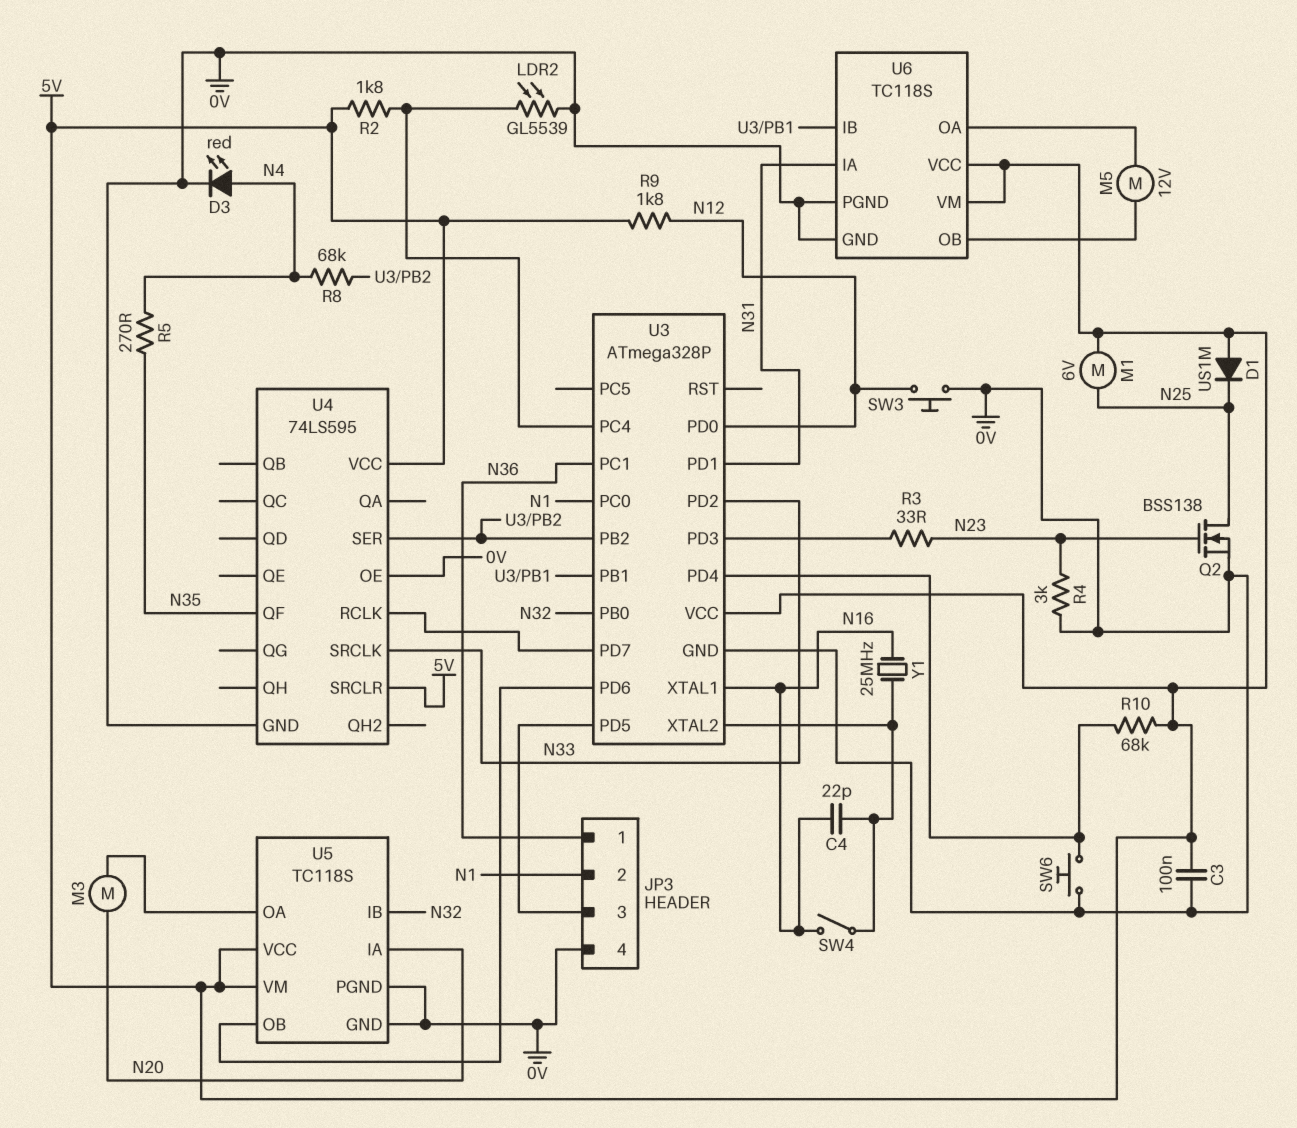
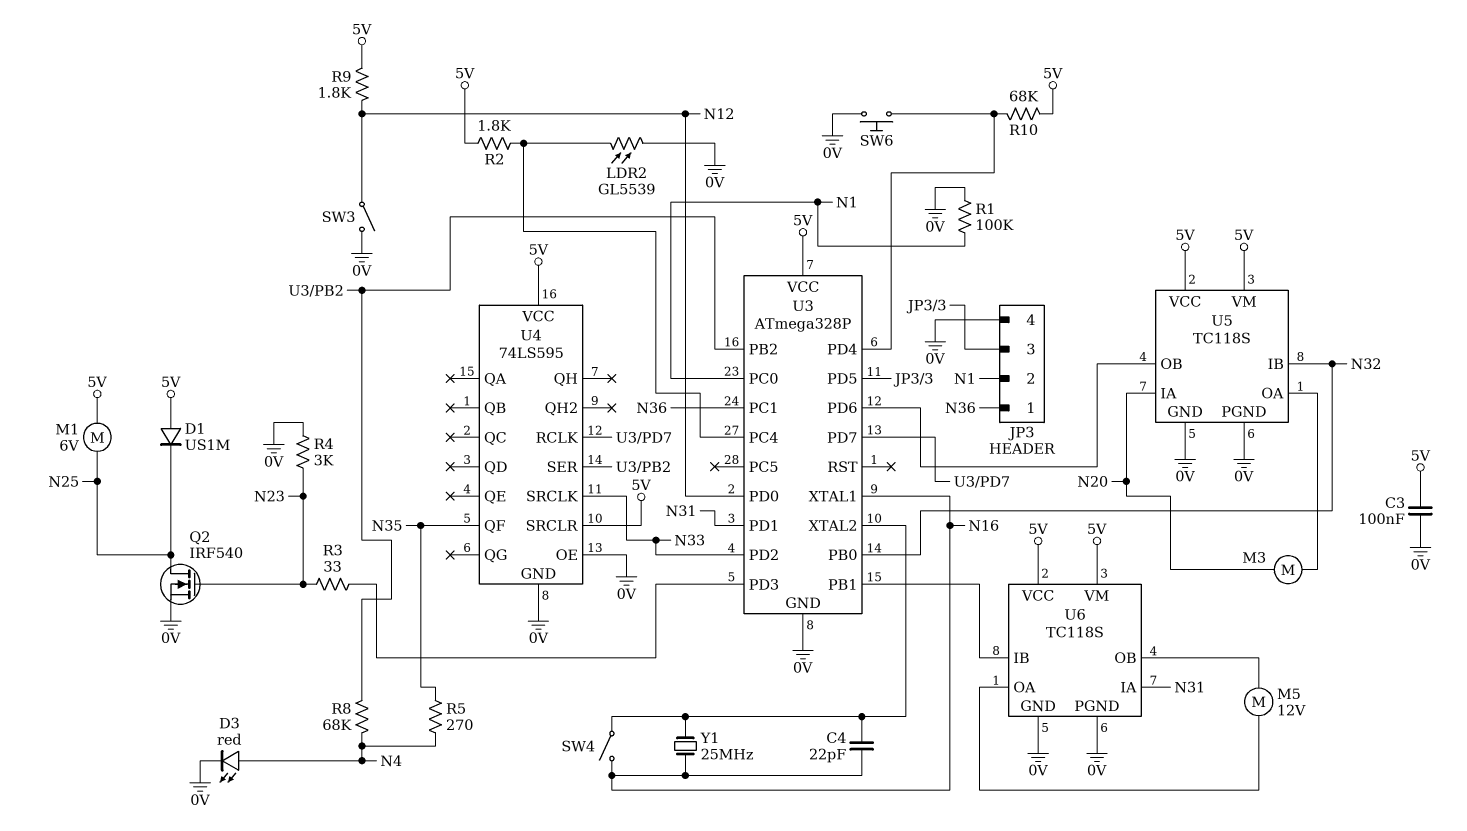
Q2: NMOS BSS138 (G N23, D N25, S 0V) -> NMOS IRF540 (G N23, D N25, S 0V)
R1: none -> 100k (0V, N1)
SW3: button (0V, N12) -> switch (0V, N12)

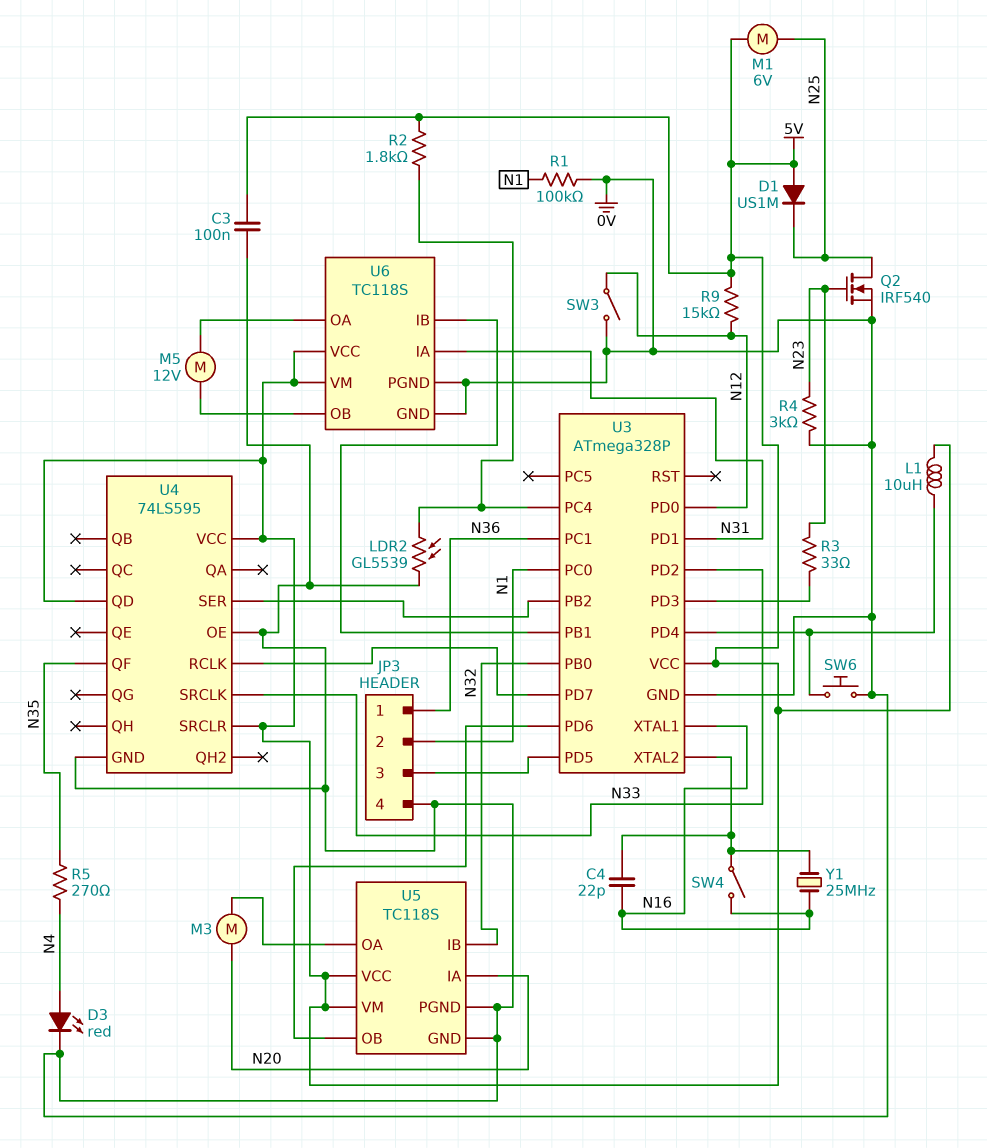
L1: none -> 10uH (5V, U3/PD4)
R8: 68k (N4, U3/PB2) -> none
R9: 1.8k (5V, N12) -> 15k (5V, N12)
R10: 68k (5V, U3/PD4) -> none
U4 pin QD: none -> 5V

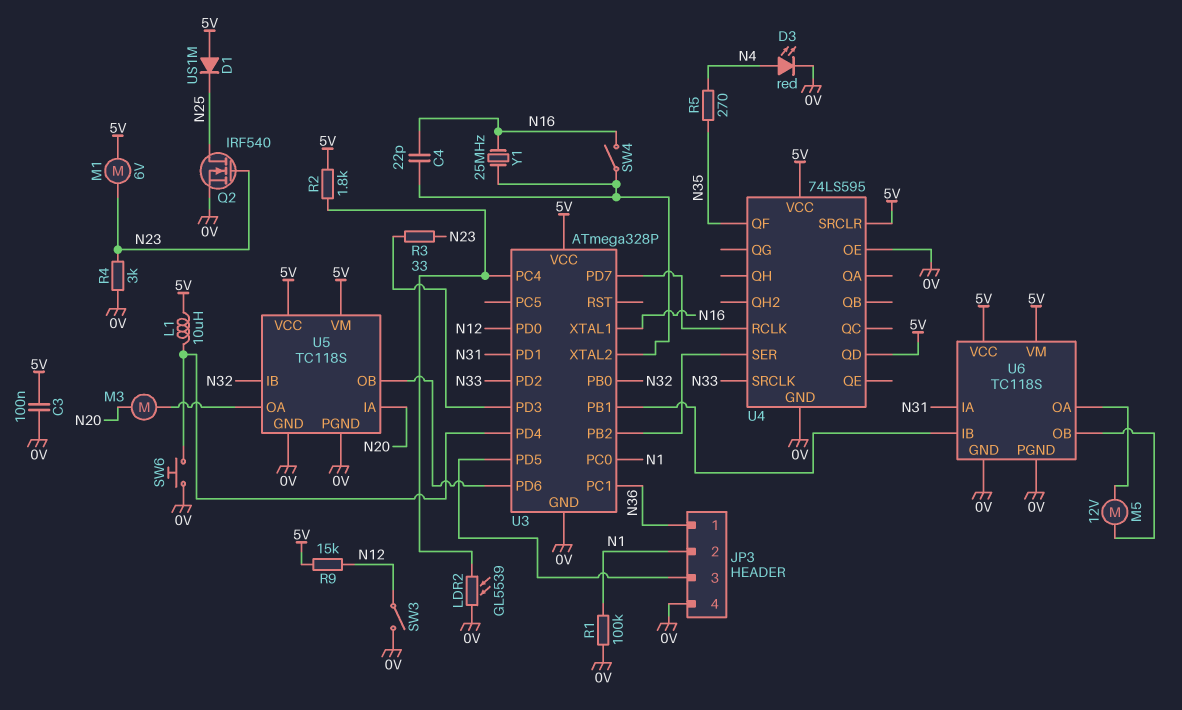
M1: motor 6V (5V, N25) -> motor 6V (5V, N23)

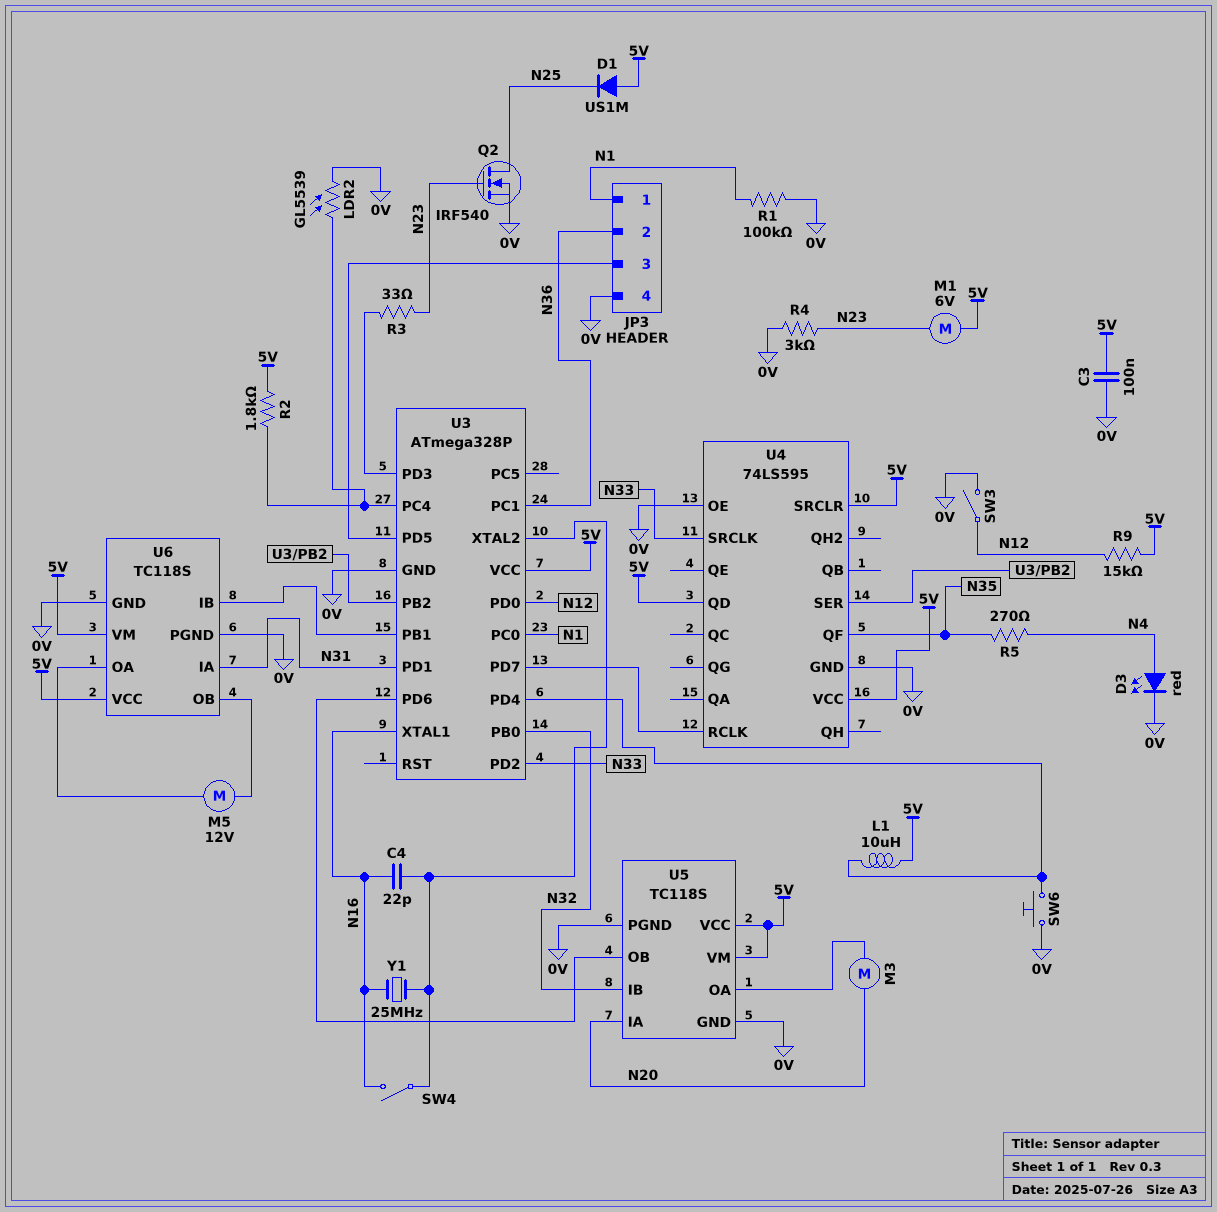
JP3 pin 1: N36 -> N1
JP3 pin 2: N1 -> N36

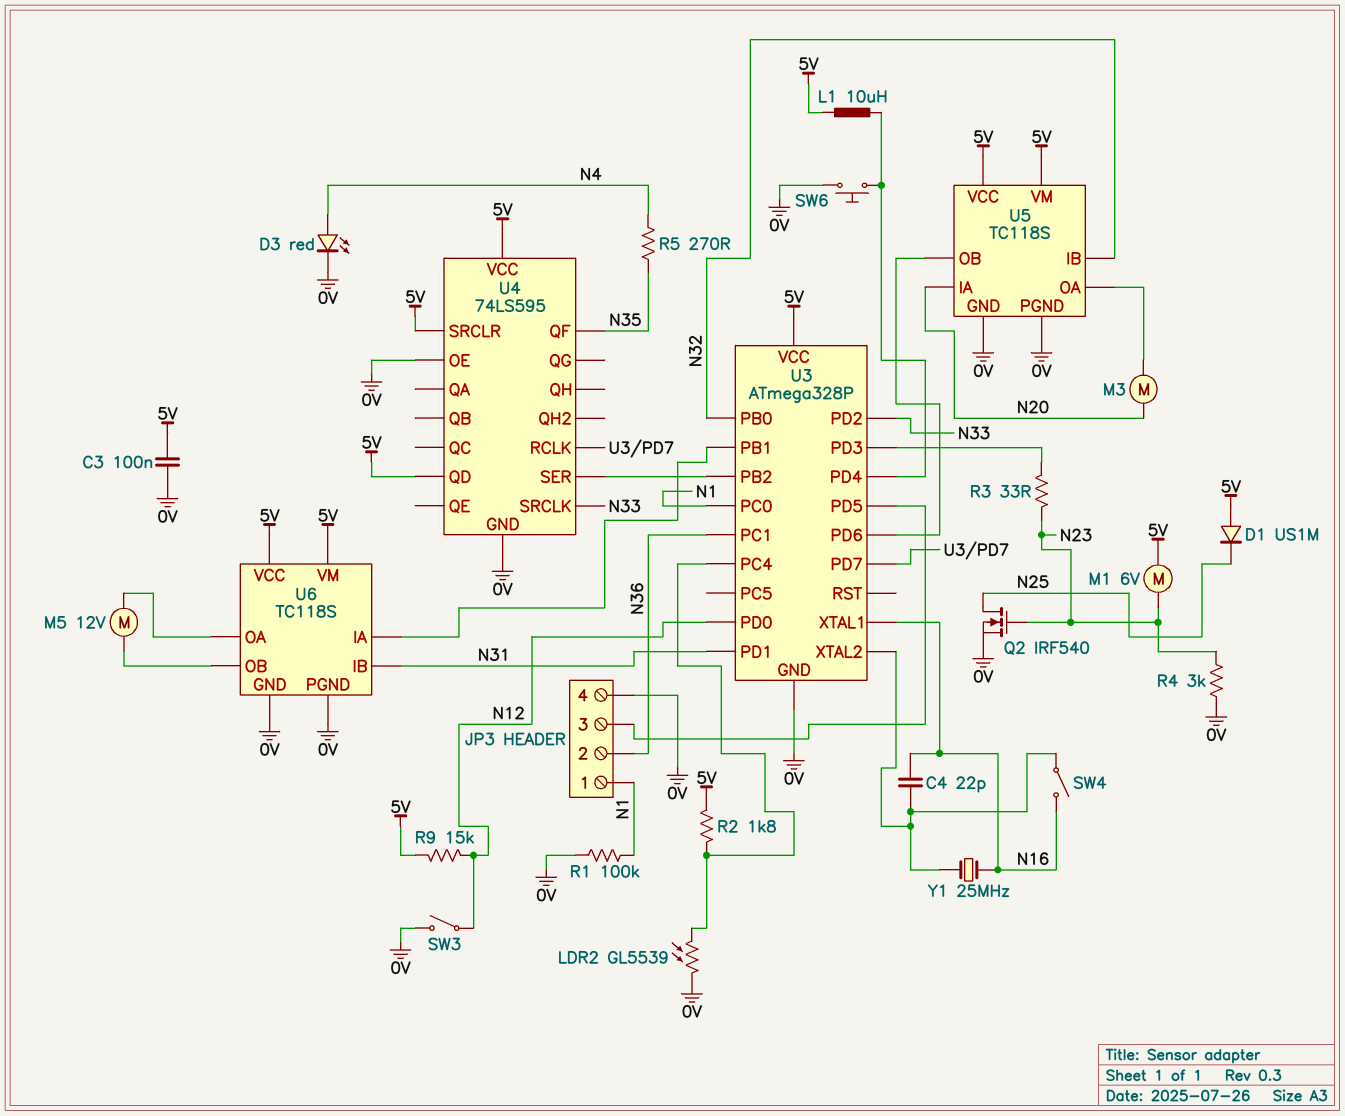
U6 pin IA: N31 -> U3/PB1
U6 pin IB: U3/PB1 -> N31

